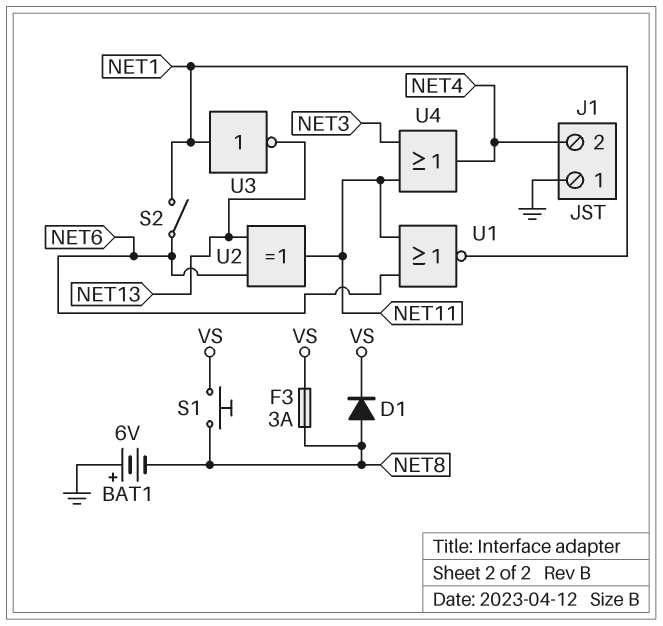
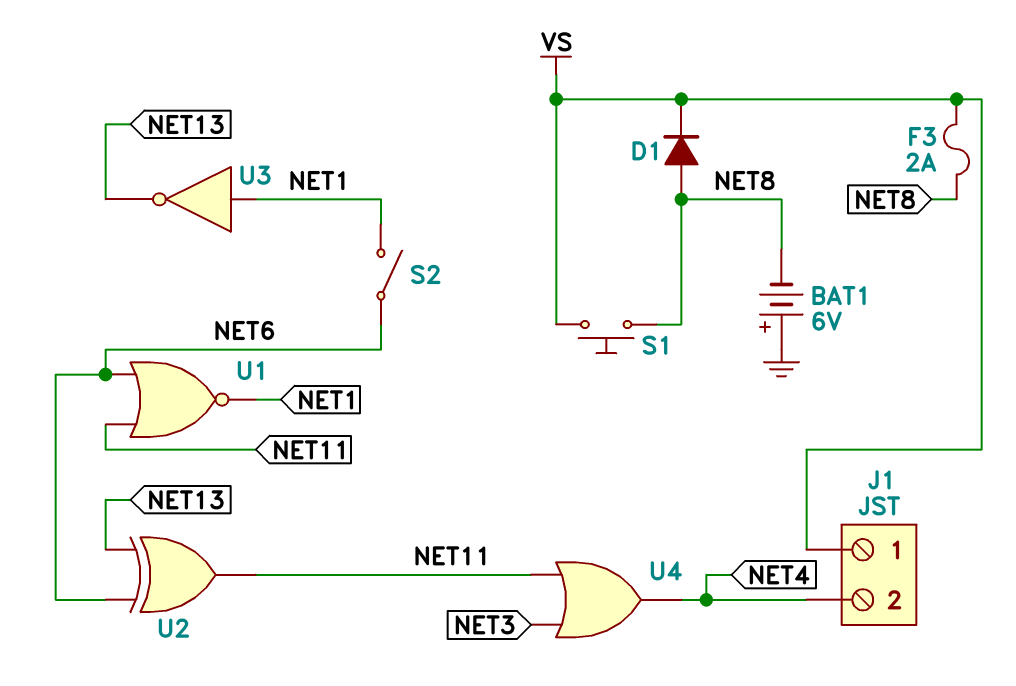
F3: 3A (NET8, VS) -> 2A (NET8, VS)
J1 pin 1: GND -> VS

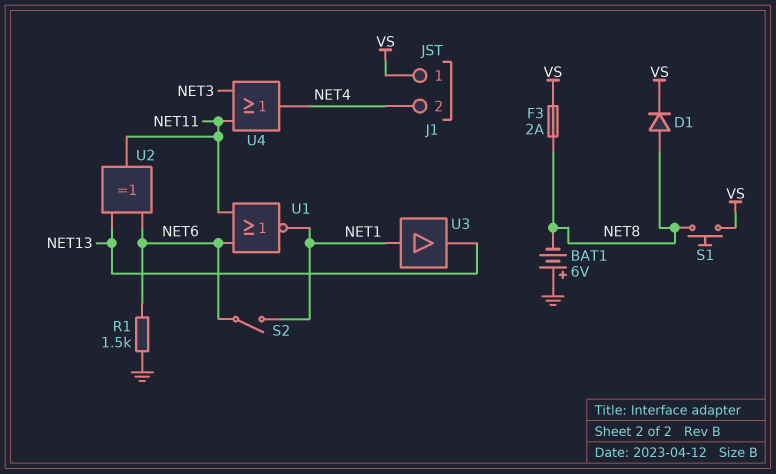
R1: none -> 1.5k (GND, NET6)
U3: NOT (in NET1, out NET13) -> buffer (in NET1, out NET13)

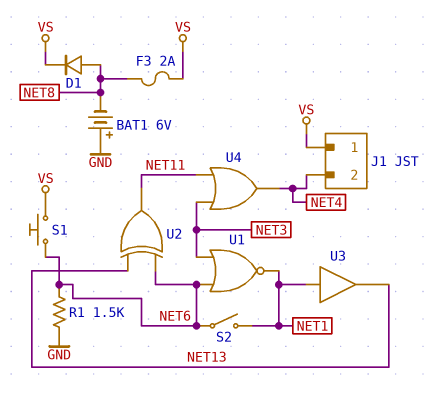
S1: button (NET8, VS) -> button (NET6, VS)
U1: NOR (in NET6, in NET11, out NET1) -> NOR (in NET3, in NET6, out NET1)

